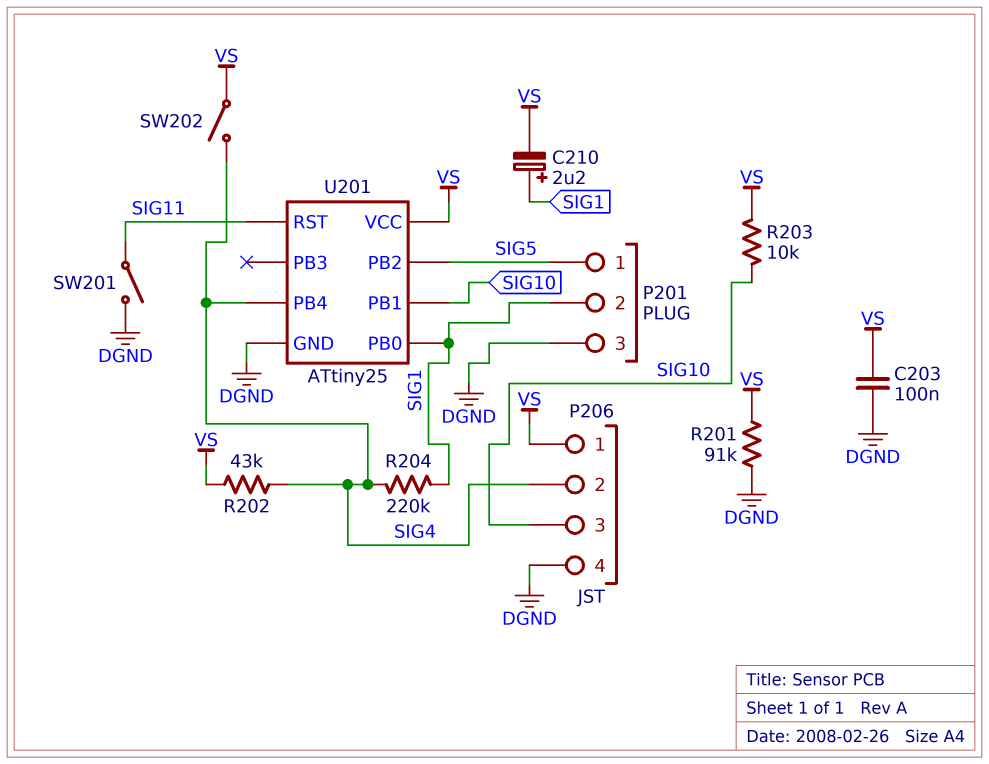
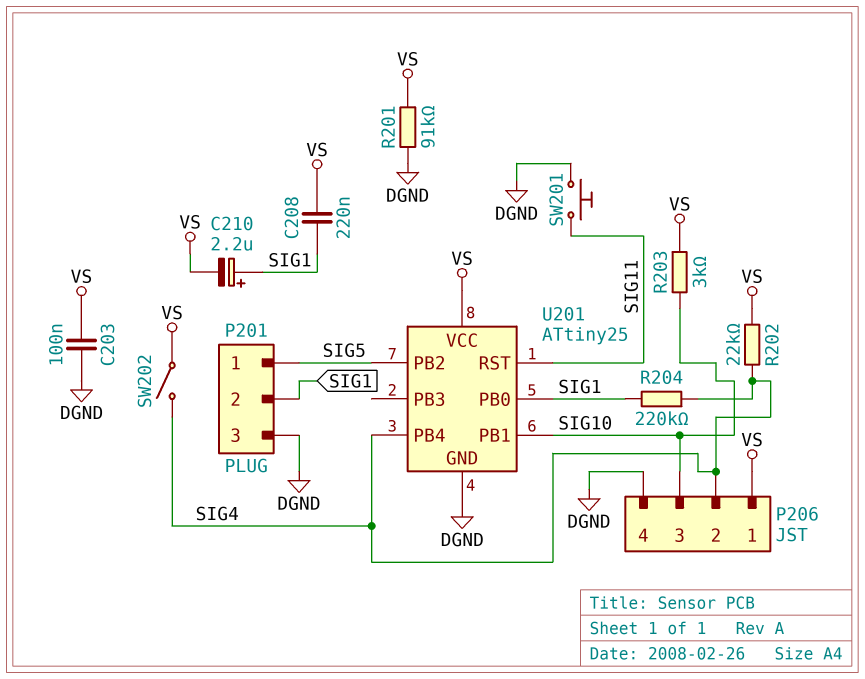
C208: none -> 220nF (SIG1, VS)
R202: 43k (SIG4, VS) -> 22k (SIG4, VS)
R203: 10k (SIG10, VS) -> 3k (SIG10, VS)
SW201: switch (DGND, SIG11) -> button (DGND, SIG11)

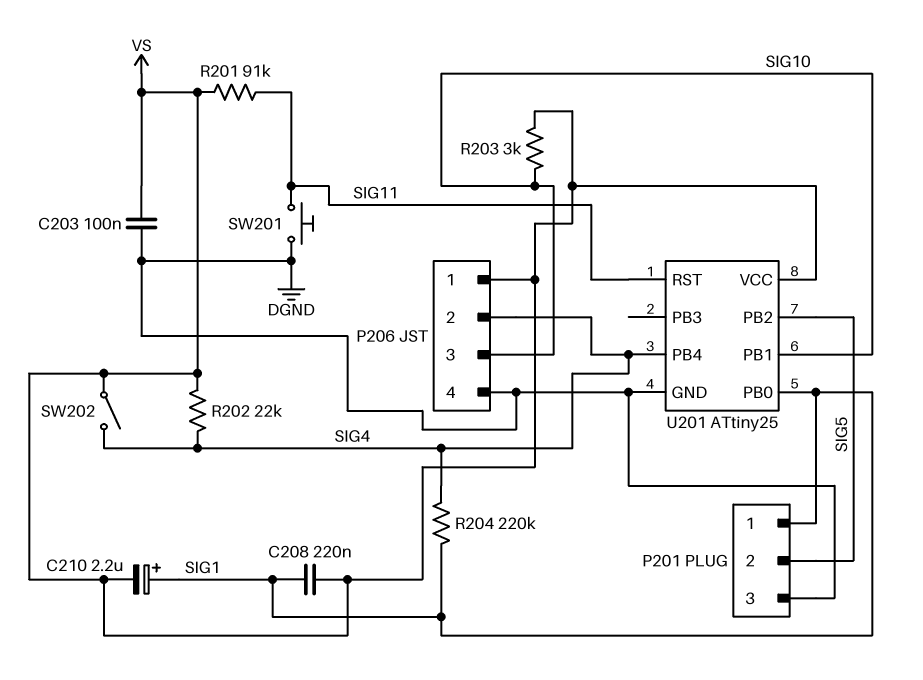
P201 pin 1: SIG5 -> SIG1
P201 pin 2: SIG1 -> SIG5
R201: 91k (DGND, VS) -> 91k (SIG11, VS)

